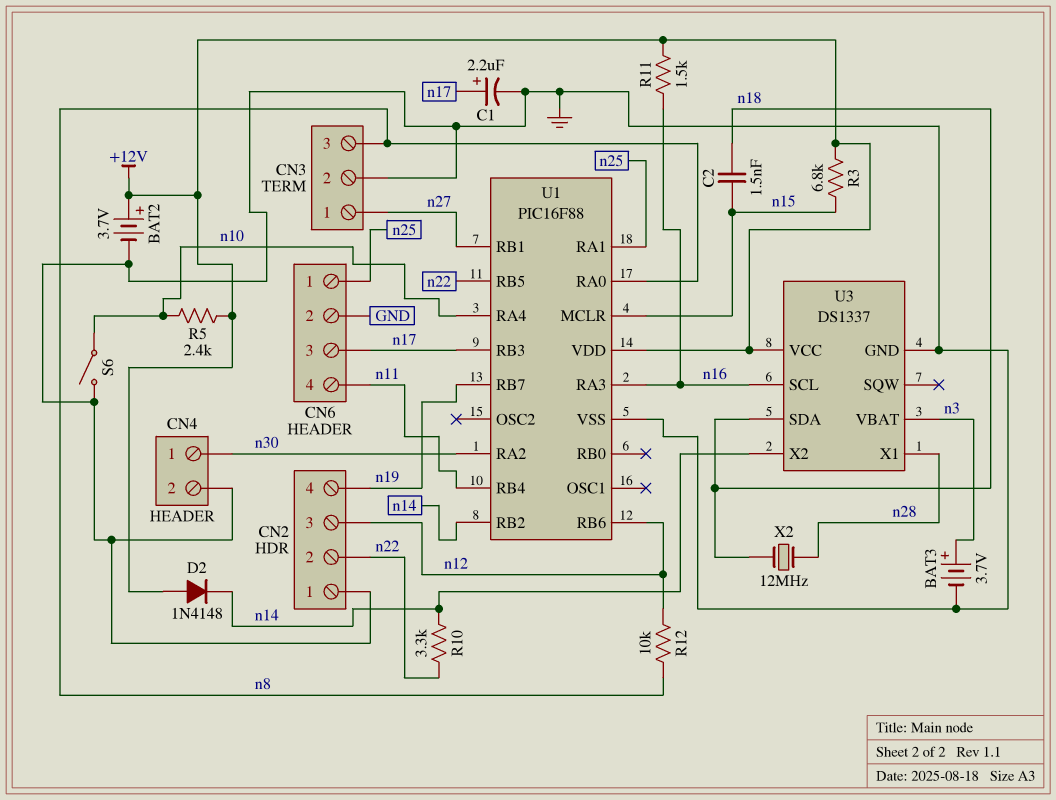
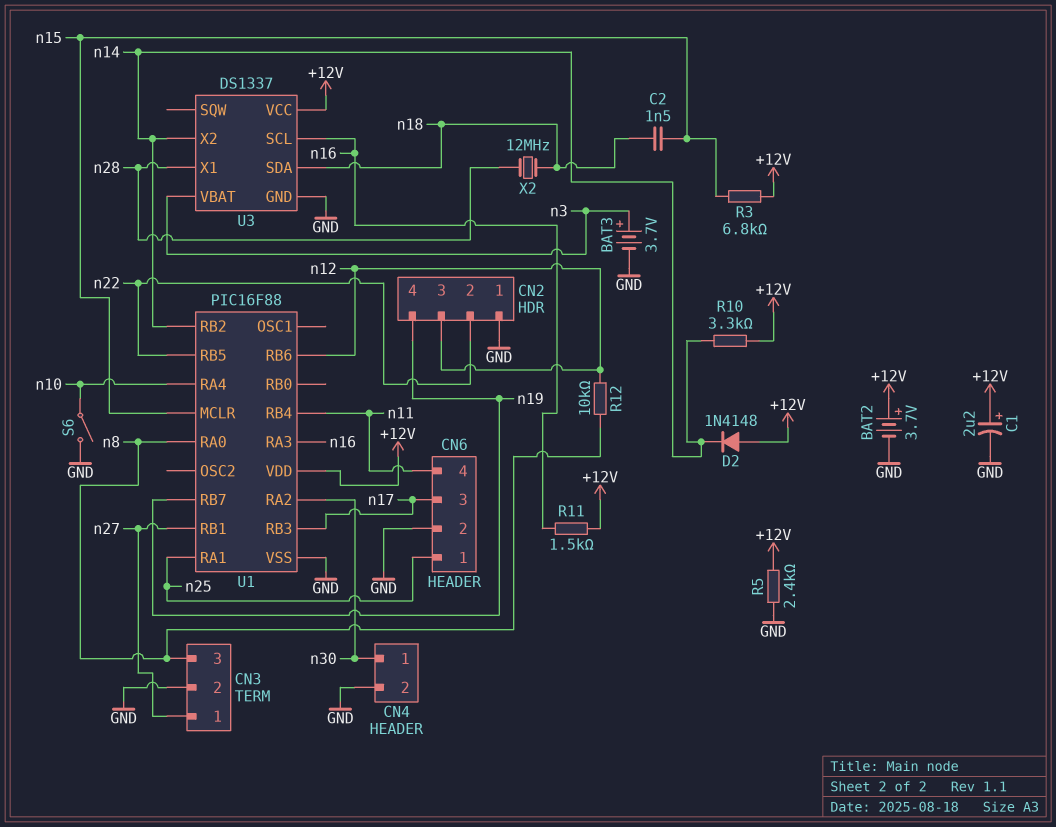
C1: 2.2uF (plus n17, minus GND) -> 2.2uF (plus +12V, minus GND)
R5: 2.4k (+12V, n10) -> 2.4k (+12V, GND)
R10: 3.3k (n14, n22) -> 3.3k (+12V, n14)

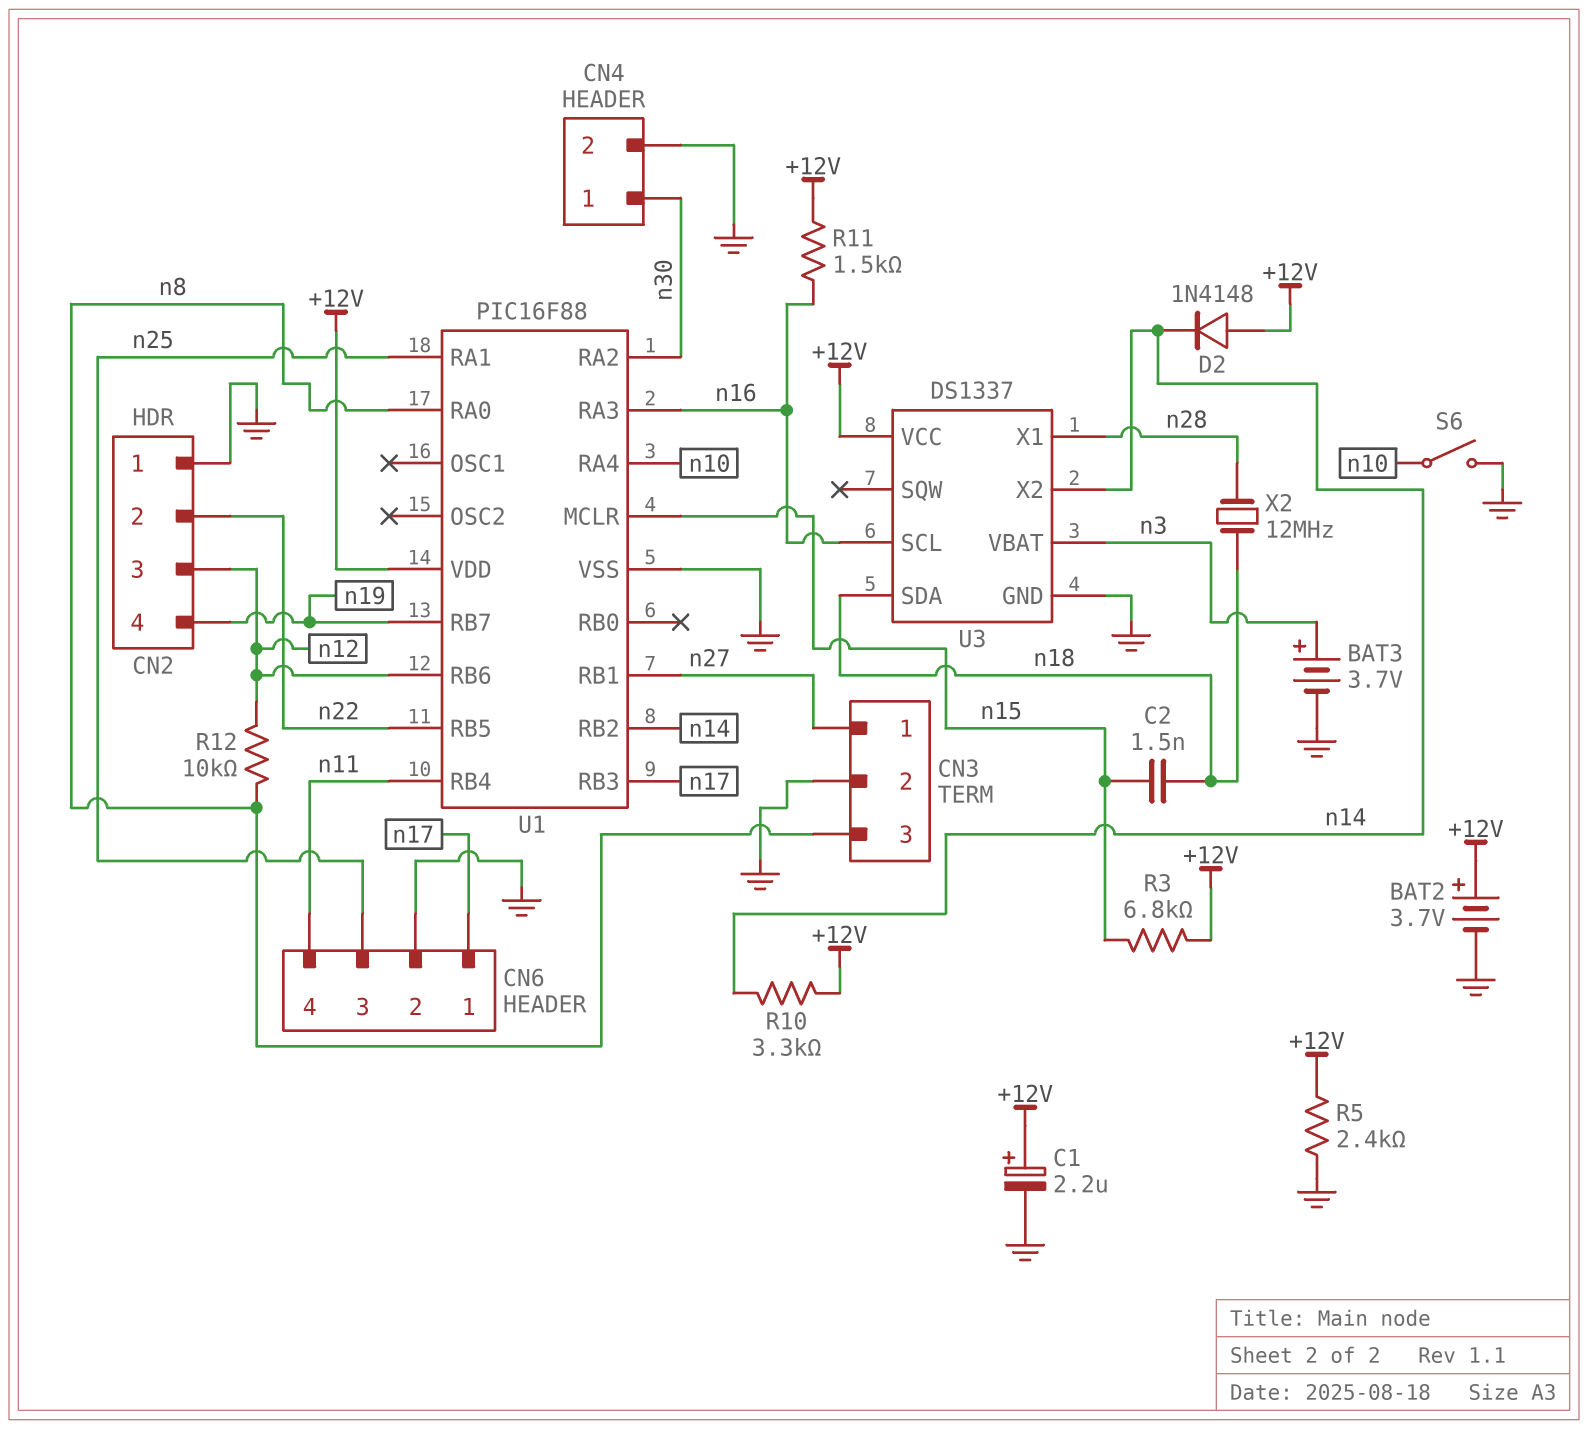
CN6 pin 1: n25 -> n17
CN6 pin 3: n17 -> n25

